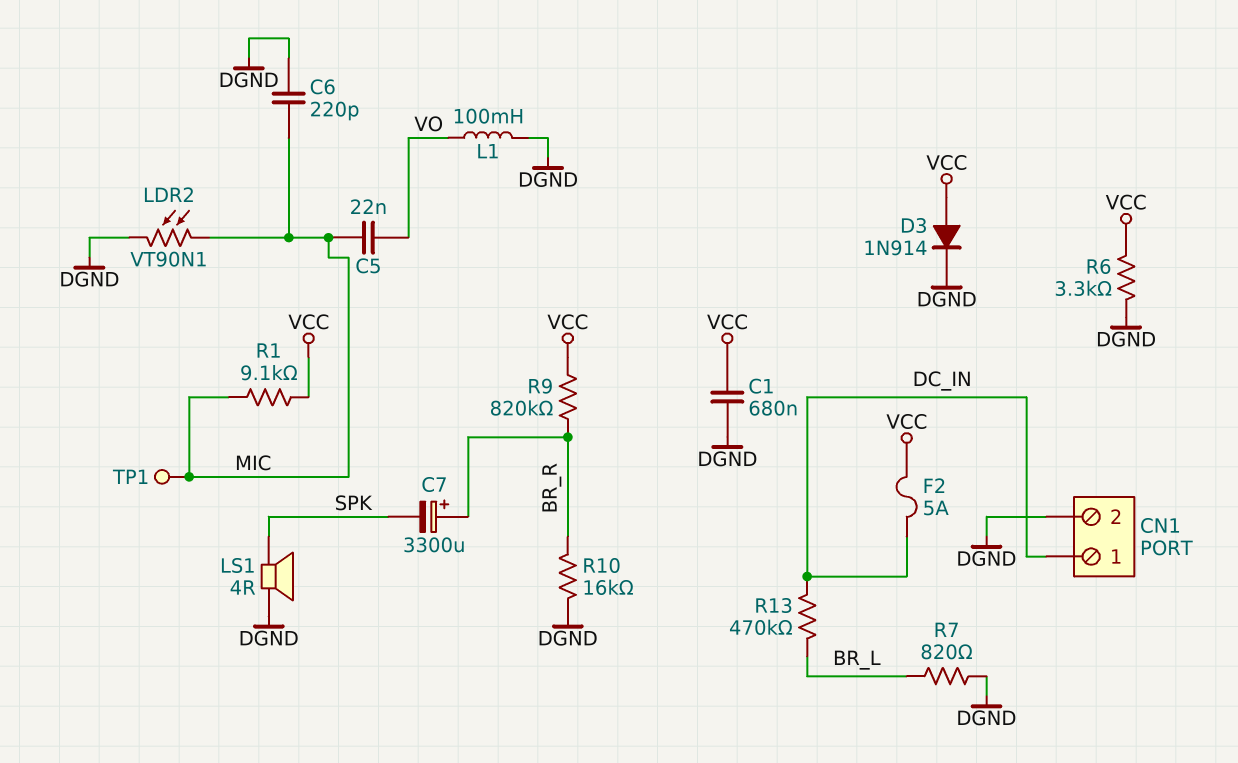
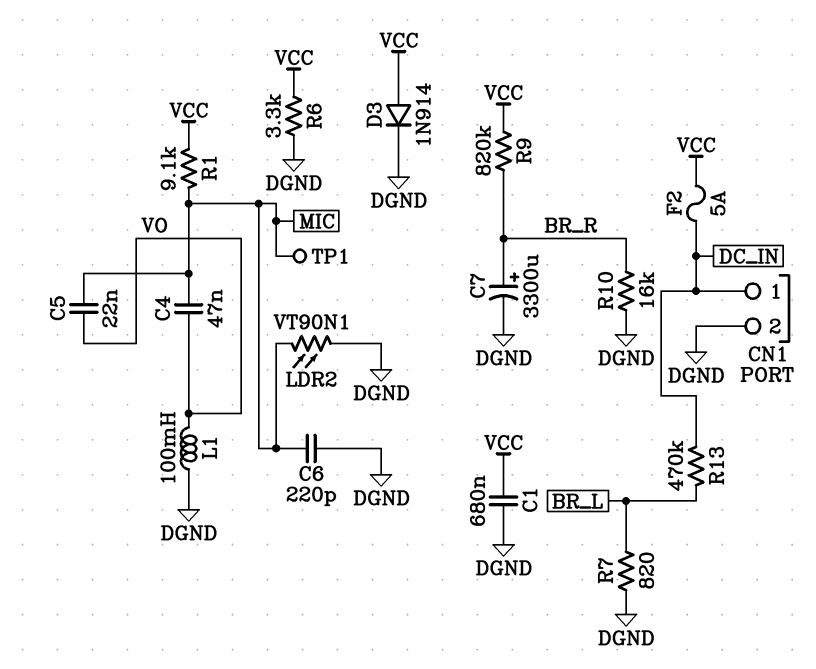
C4: none -> 47nF (MIC, VO)
C7: 3300uF (plus BR_R, minus SPK) -> 3300uF (plus BR_R, minus DGND)
LS1: speaker 4R (DGND, SPK) -> none

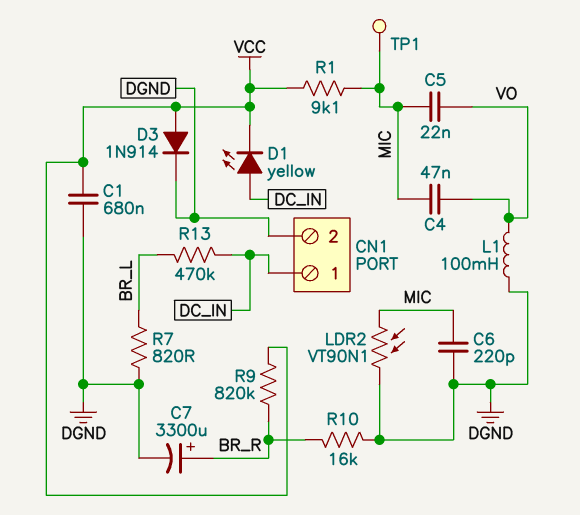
D1: none -> LED yellow (A DC_IN, K VCC)
F2: 5A (DC_IN, VCC) -> none
R6: 3.3k (DGND, VCC) -> none

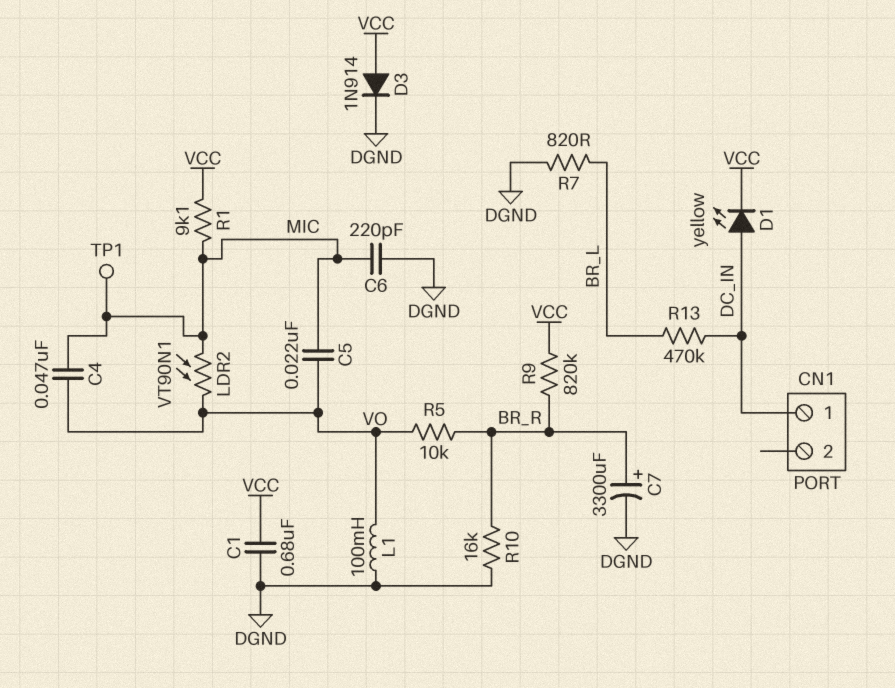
CN1 pin 2: DGND -> none
LDR2: VT90N1 (DGND, MIC) -> VT90N1 (MIC, VO)
R5: none -> 10k (BR_R, VO)

